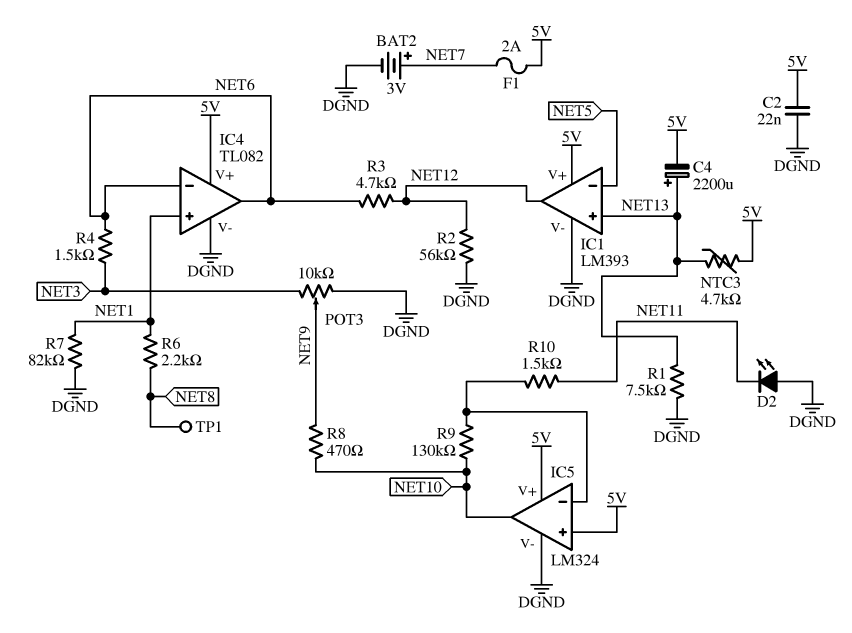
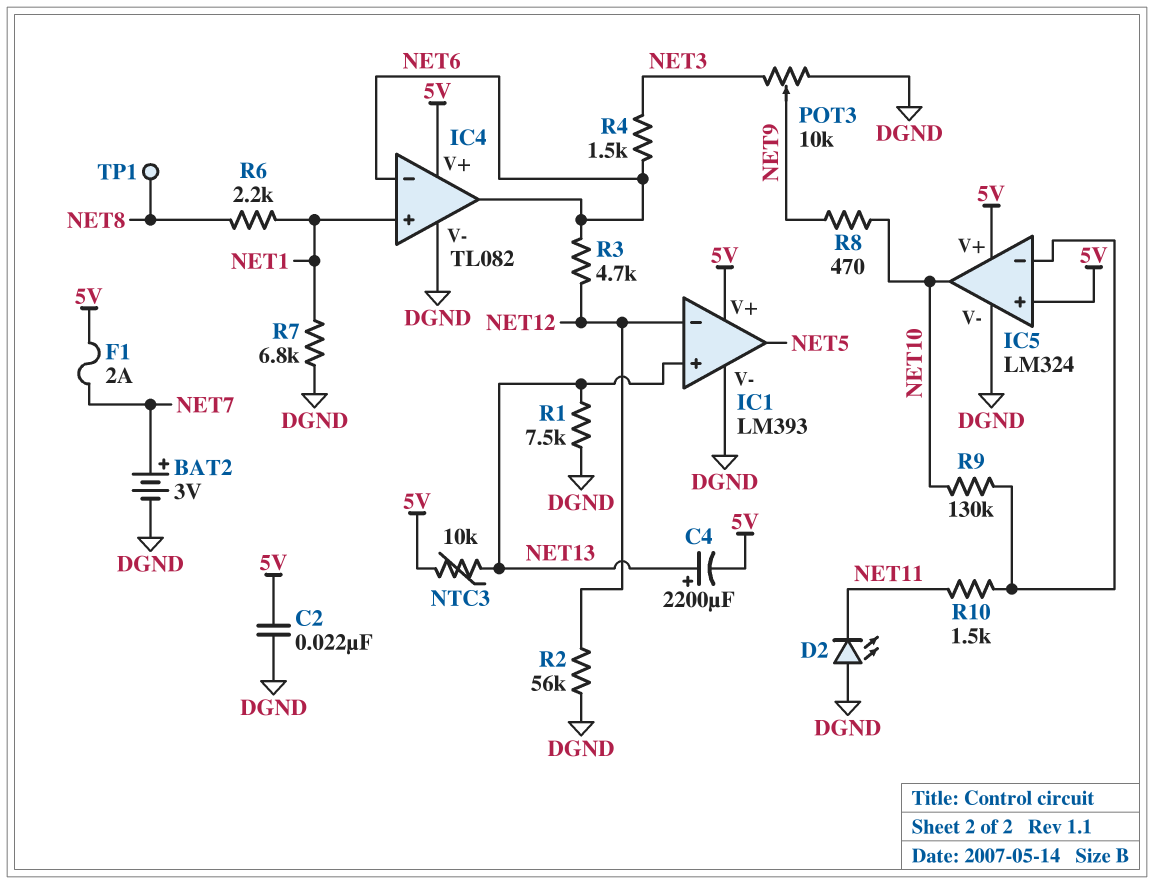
IC1 pin in-: NET5 -> NET12
IC1 pin out: NET12 -> NET5
NTC3: 4.7k (5V, NET13) -> 10k (5V, NET13)
R7: 82k (DGND, NET1) -> 6.8k (DGND, NET1)

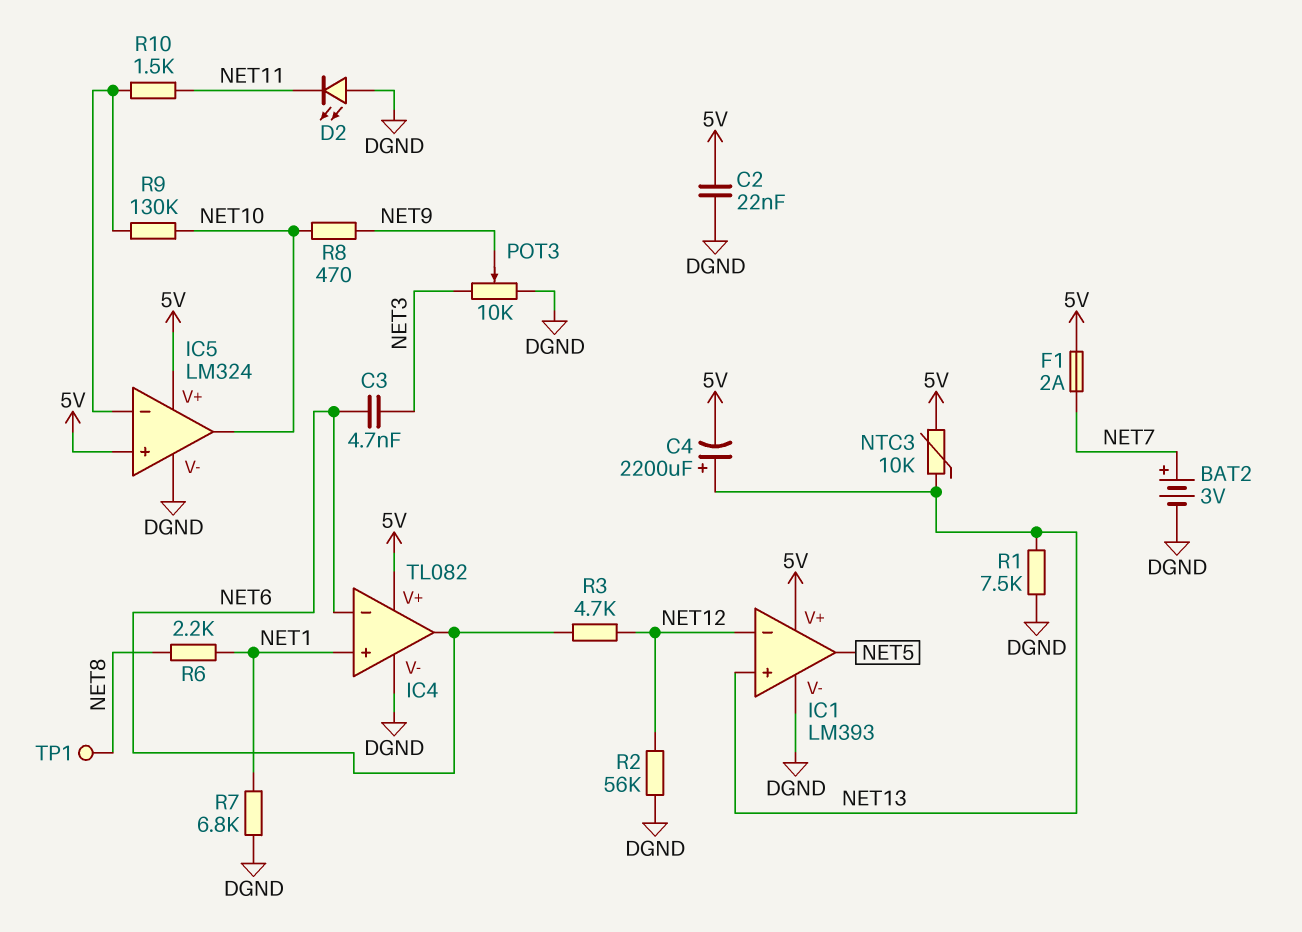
C3: none -> 4.7nF (NET3, NET6)
R4: 1.5k (NET3, NET6) -> none

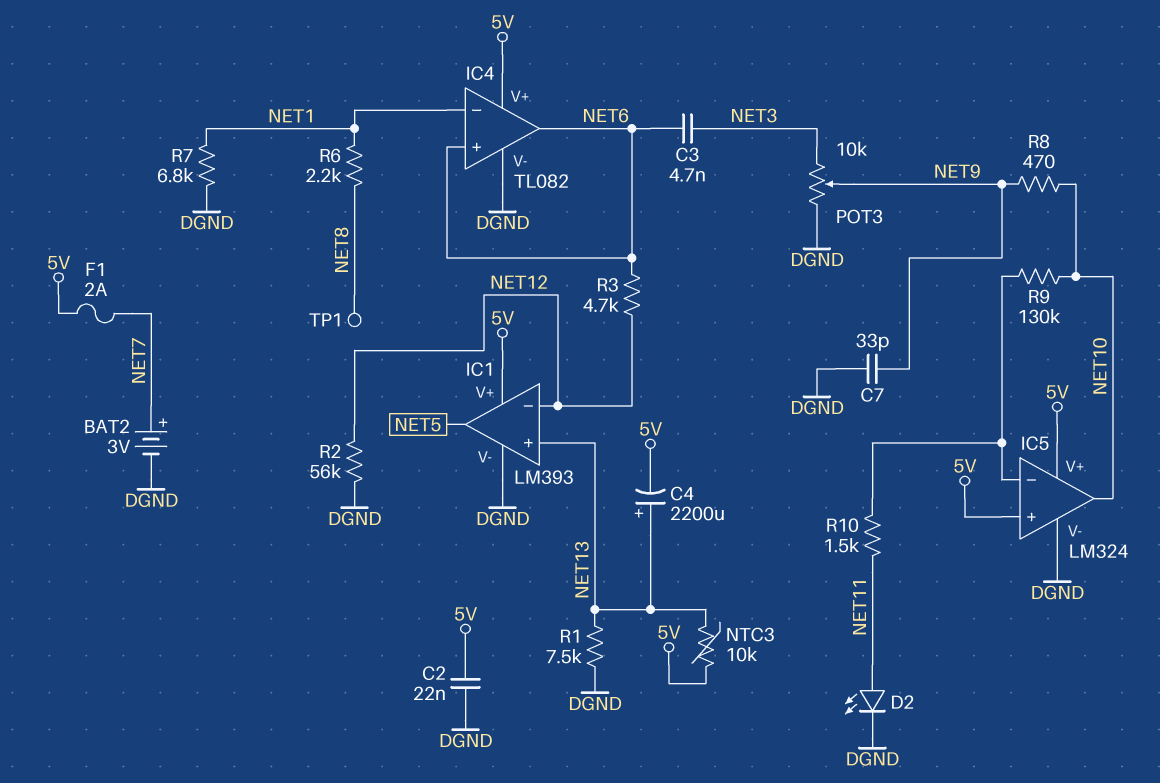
C7: none -> 33pF (DGND, NET9)
D2: LED (A DGND, K NET11) -> LED (A NET11, K DGND)
IC4 pin in+: NET1 -> NET6
IC4 pin in-: NET6 -> NET1

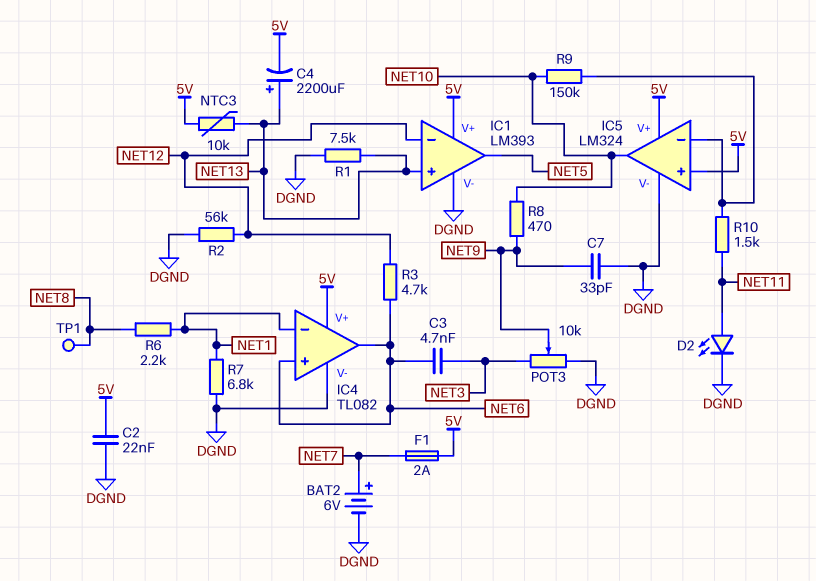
BAT2: 3V (plus NET7, minus DGND) -> 6V (plus NET7, minus DGND)
R9: 130k (IC5/in-, NET10) -> 150k (IC5/in-, NET10)

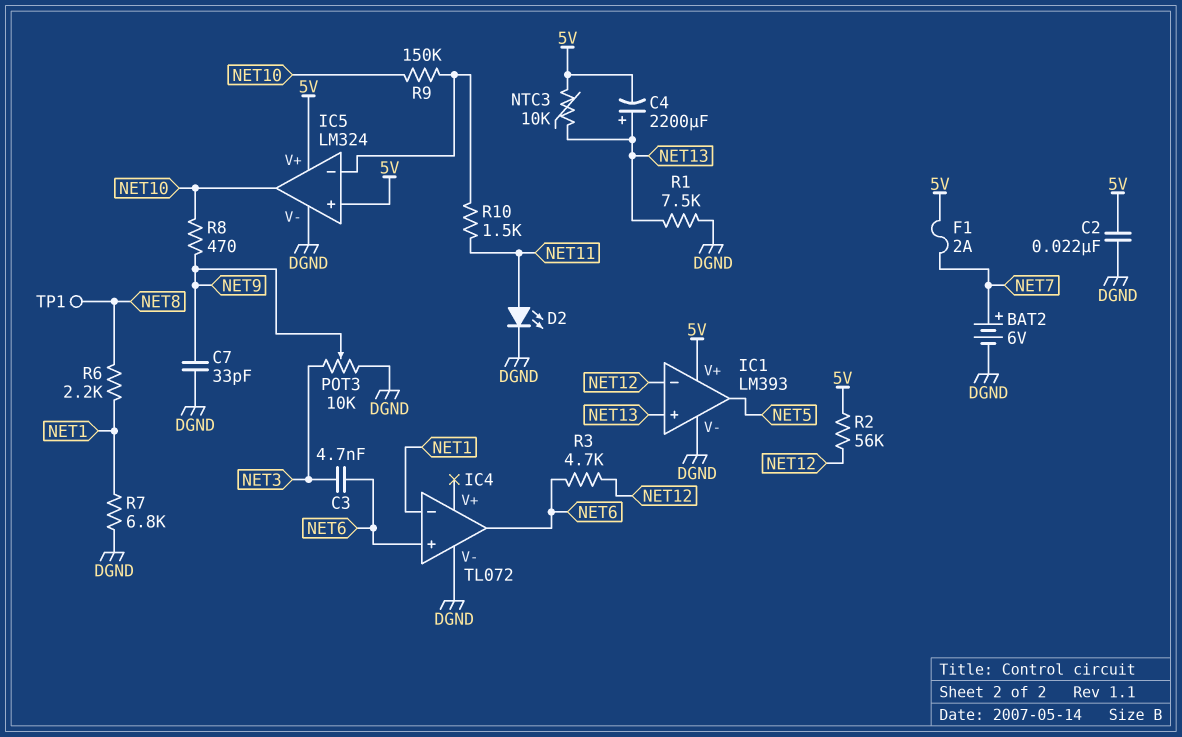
IC4: TL082 -> TL072
IC4 pin V+: 5V -> none
R2: 56k (DGND, NET12) -> 56k (5V, NET12)

